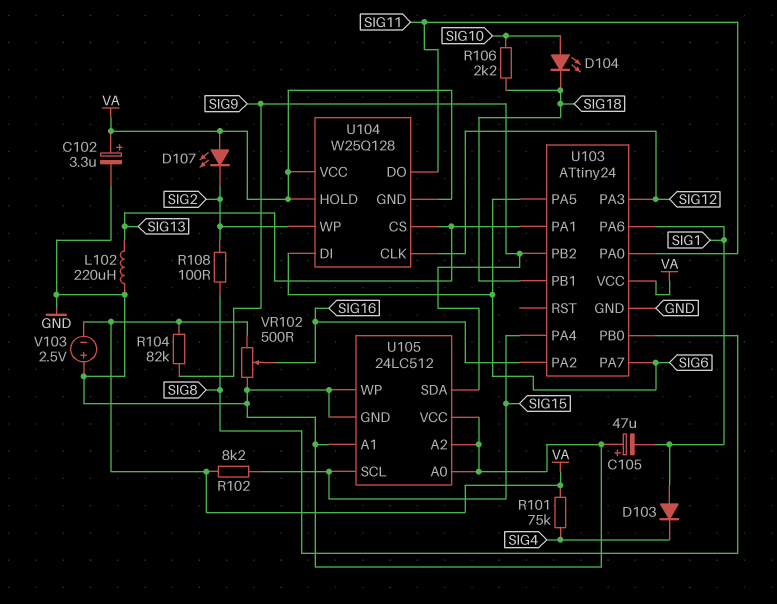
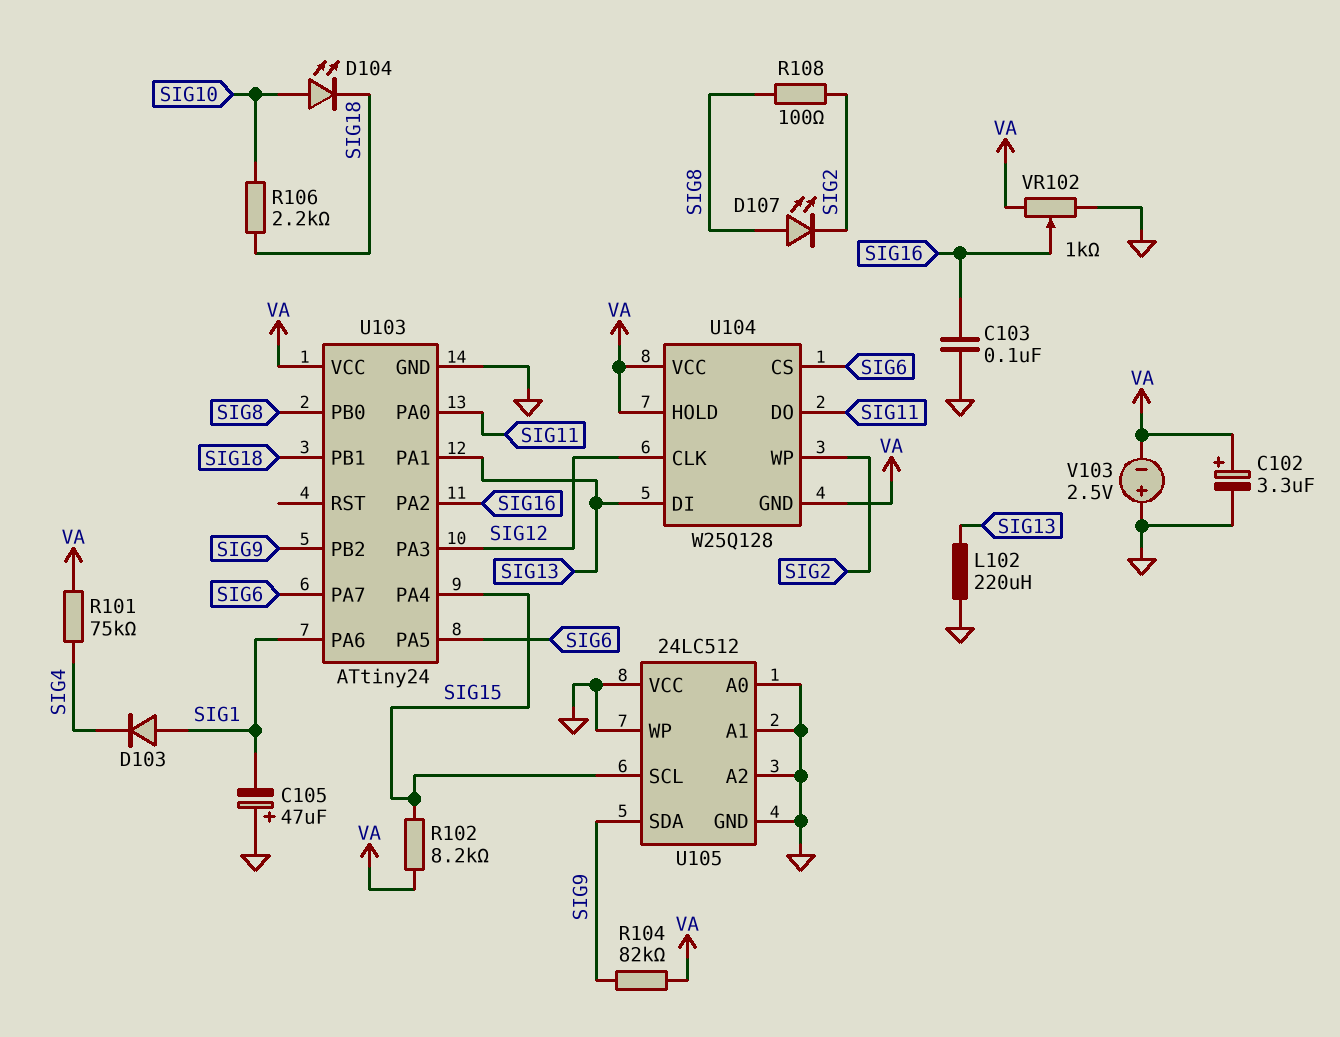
C103: none -> 100nF (GND, SIG16)
D107: LED (A VA, K SIG2) -> LED (A SIG8, K SIG2)
U104 pin CS: SIG13 -> SIG6
U104 pin DI: SIG6 -> SIG13
VR102: 500 (GND, VA, wiper SIG16) -> 1k (GND, VA, wiper SIG16)

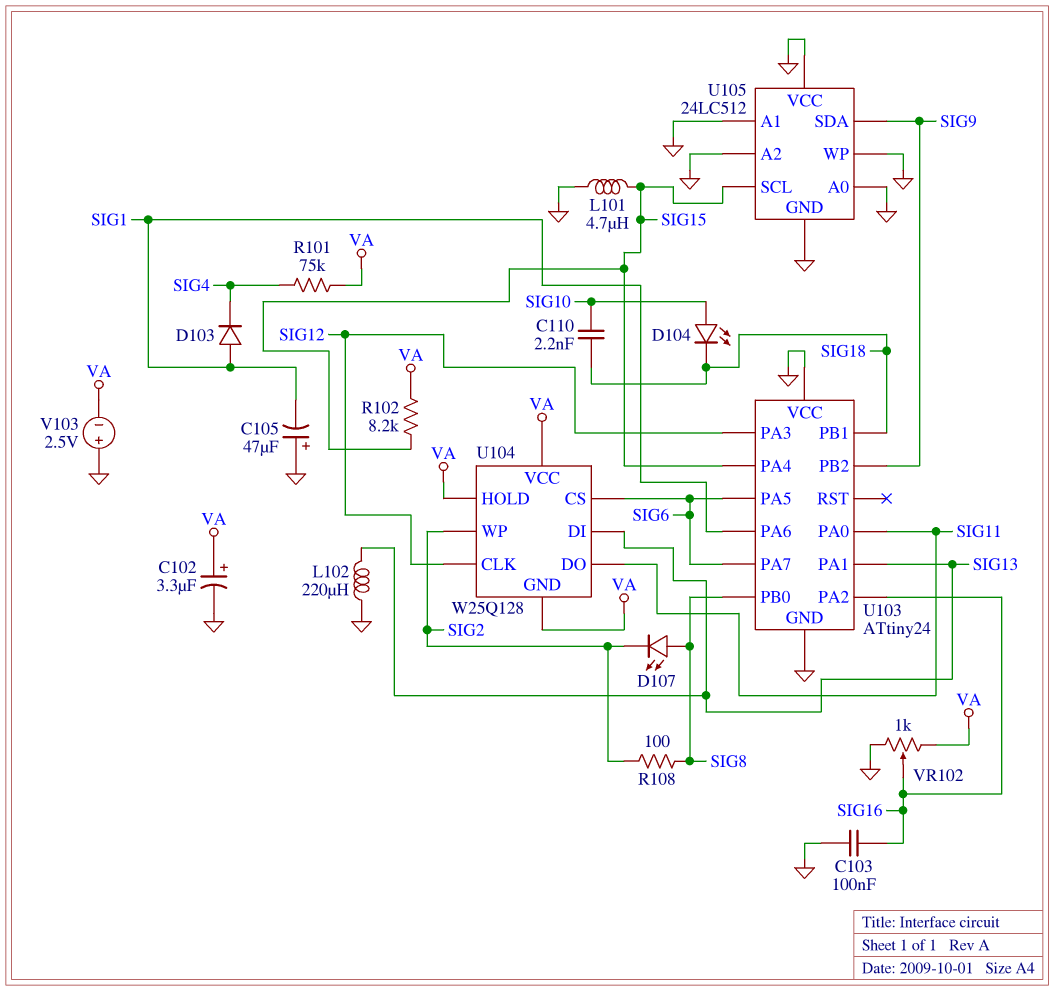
C110: none -> 2.2nF (SIG10, SIG18)
L101: none -> 4.7uH (GND, SIG15)
R104: 82k (SIG9, VA) -> none
R106: 2.2k (SIG10, SIG18) -> none
U103 pin VCC: VA -> GND

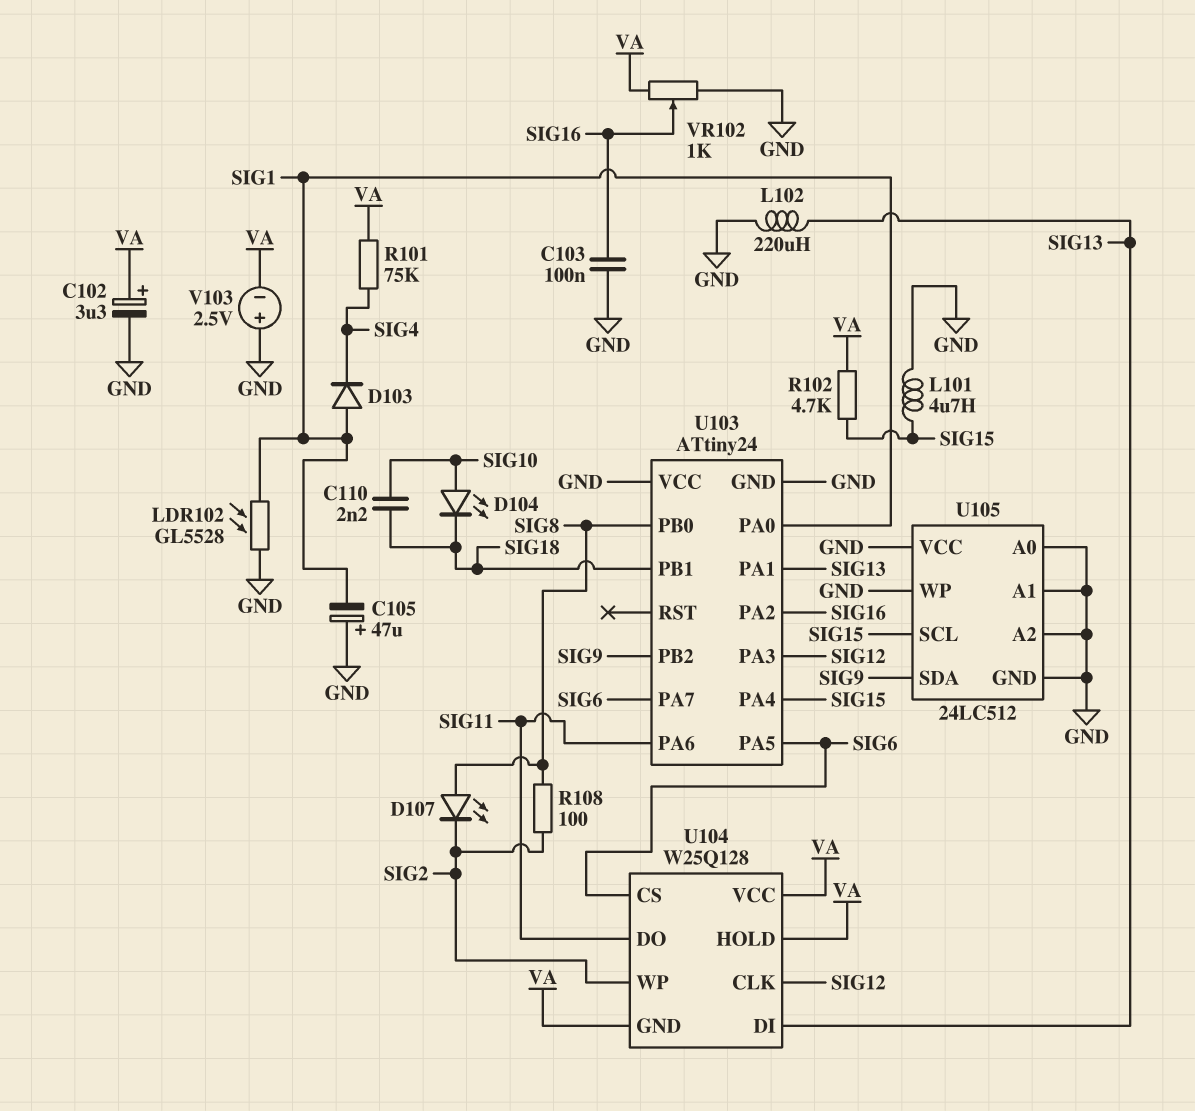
LDR102: none -> GL5528 (GND, SIG1)
R102: 8.2k (SIG15, VA) -> 4.7k (SIG15, VA)
U103 pin PA0: SIG11 -> SIG1
U103 pin PA6: SIG1 -> SIG11

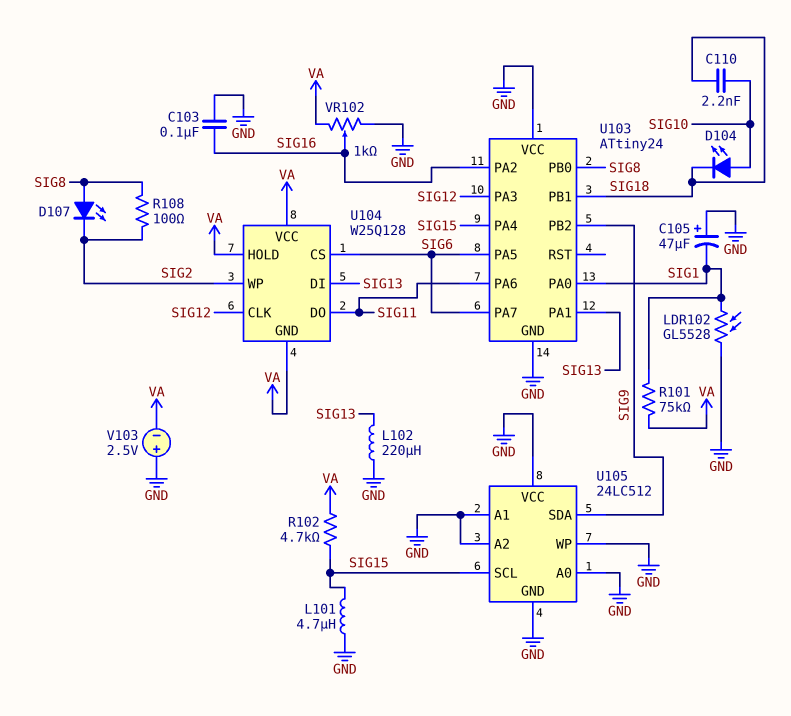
C102: 3.3uF (plus VA, minus GND) -> none
D103: diode (A SIG1, K SIG4) -> none
R101: 75k (SIG4, VA) -> 75k (SIG1, VA)

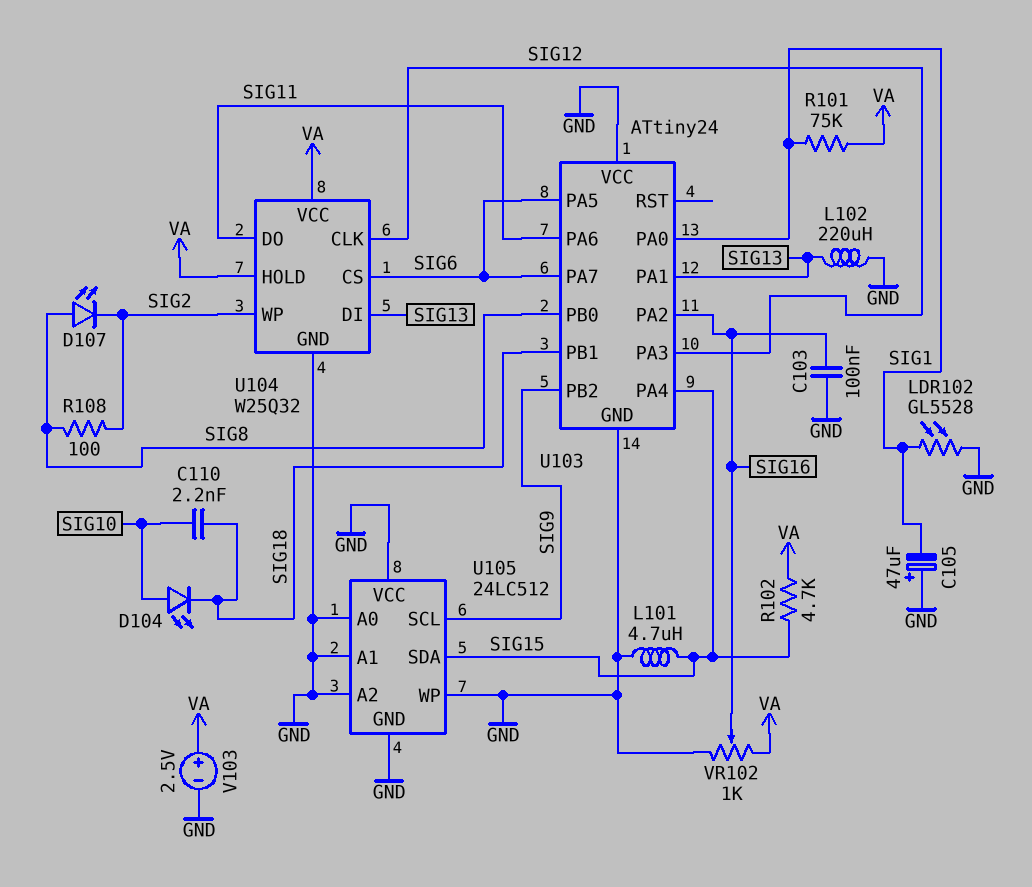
U104: W25Q128 -> W25Q32
U104 pin GND: VA -> GND
U105 pin SCL: SIG15 -> SIG9
U105 pin SDA: SIG9 -> SIG15
V103: 2.5V (plus GND, minus VA) -> 2.5V (plus VA, minus GND)

